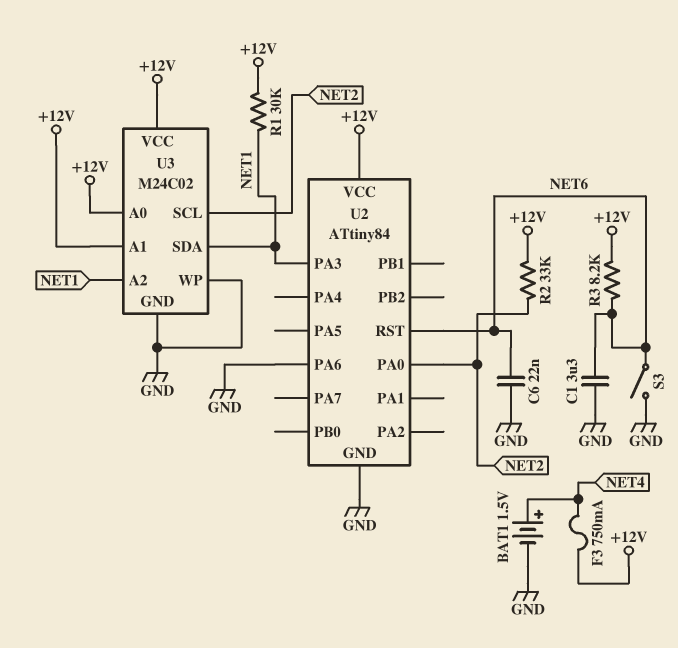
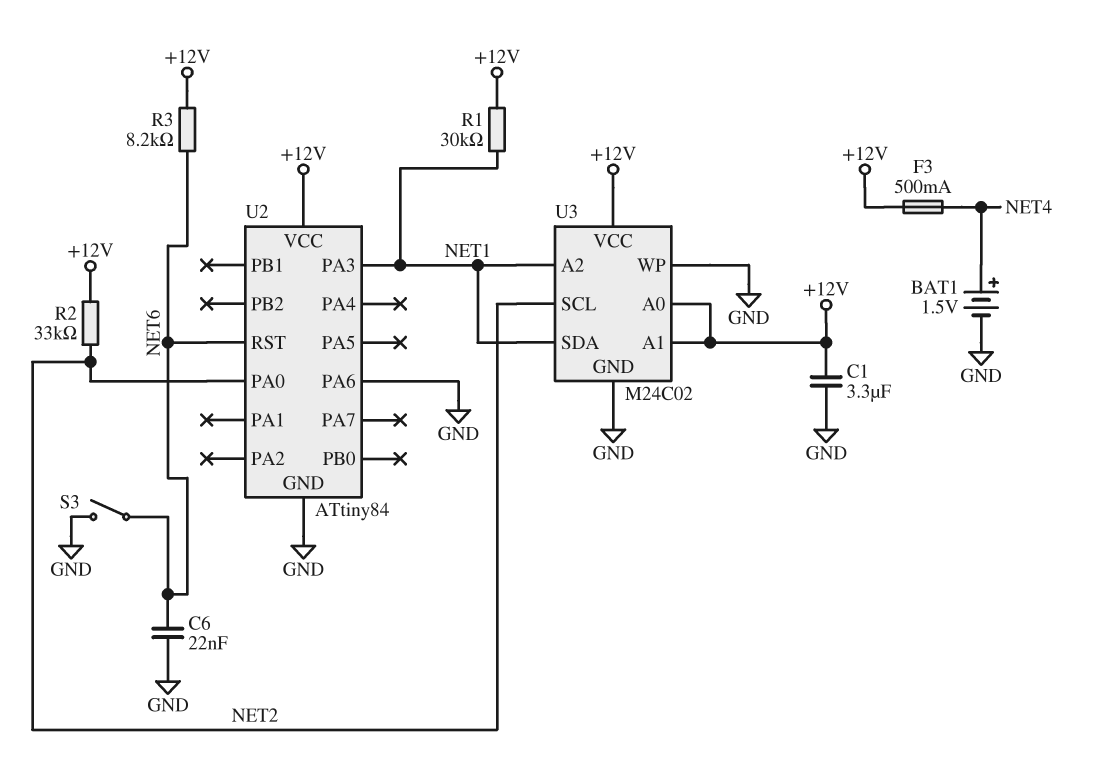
C1: 3.3uF (GND, NET6) -> 3.3uF (+12V, GND)
F3: 750mA (+12V, NET4) -> 500mA (+12V, NET4)

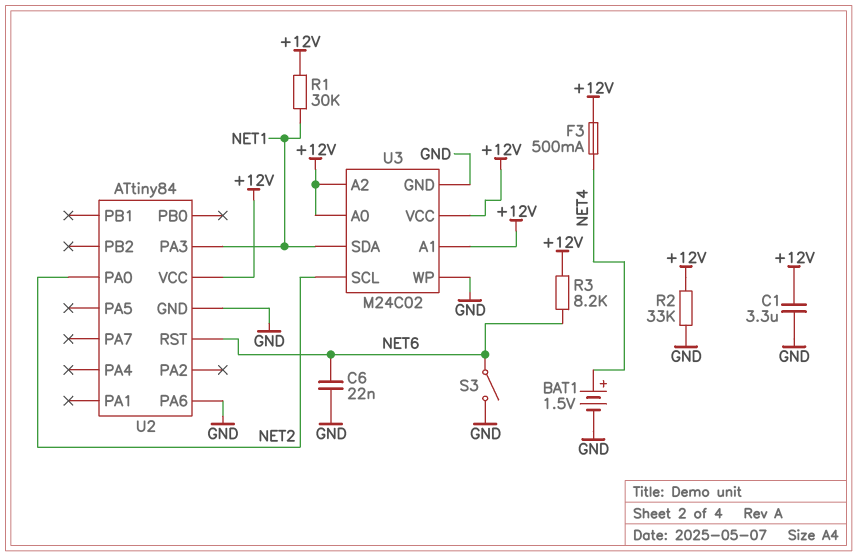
R2: 33k (+12V, NET2) -> 33k (+12V, GND)
U3 pin A2: NET1 -> +12V

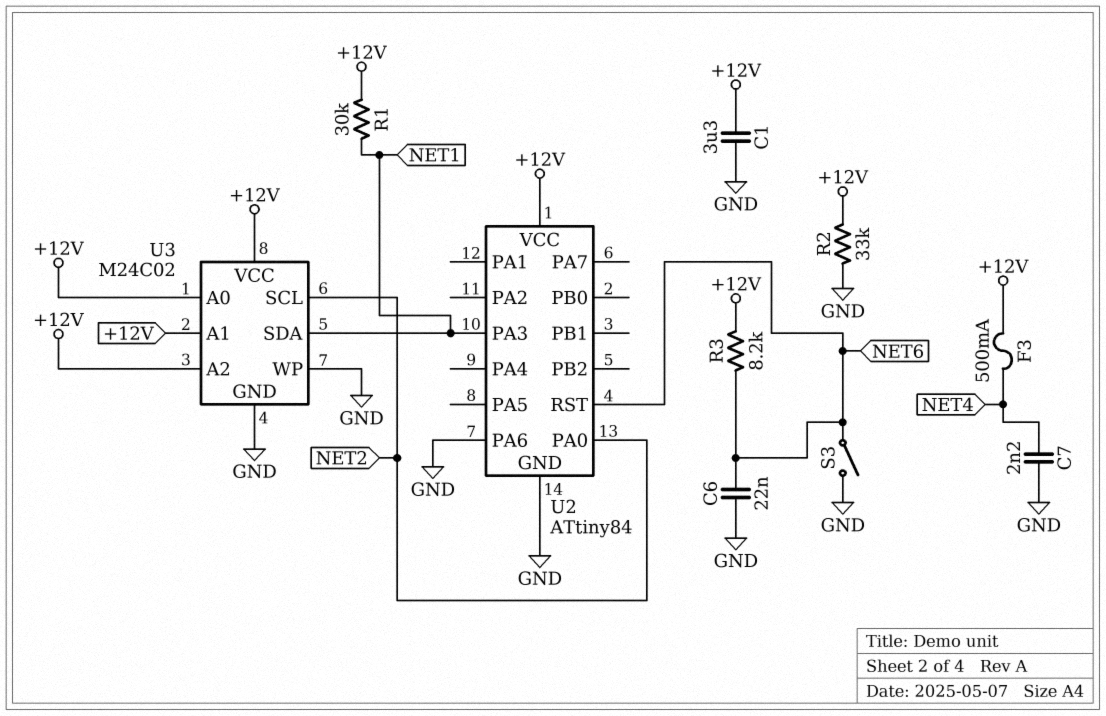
BAT1: 1.5V (plus NET4, minus GND) -> none
C7: none -> 2.2nF (GND, NET4)

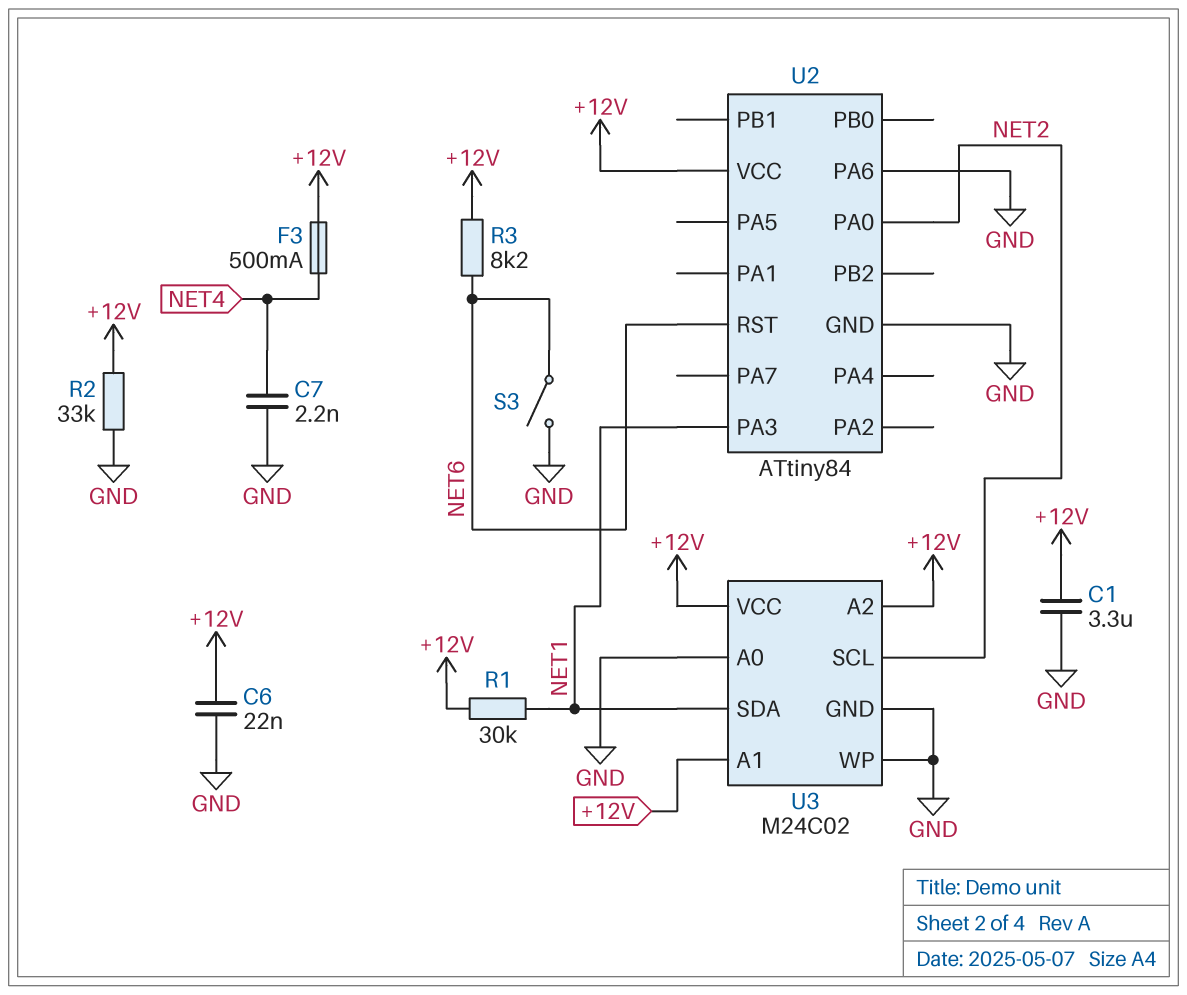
C6: 22nF (GND, NET6) -> 22nF (+12V, GND)
U3 pin A0: +12V -> GND

